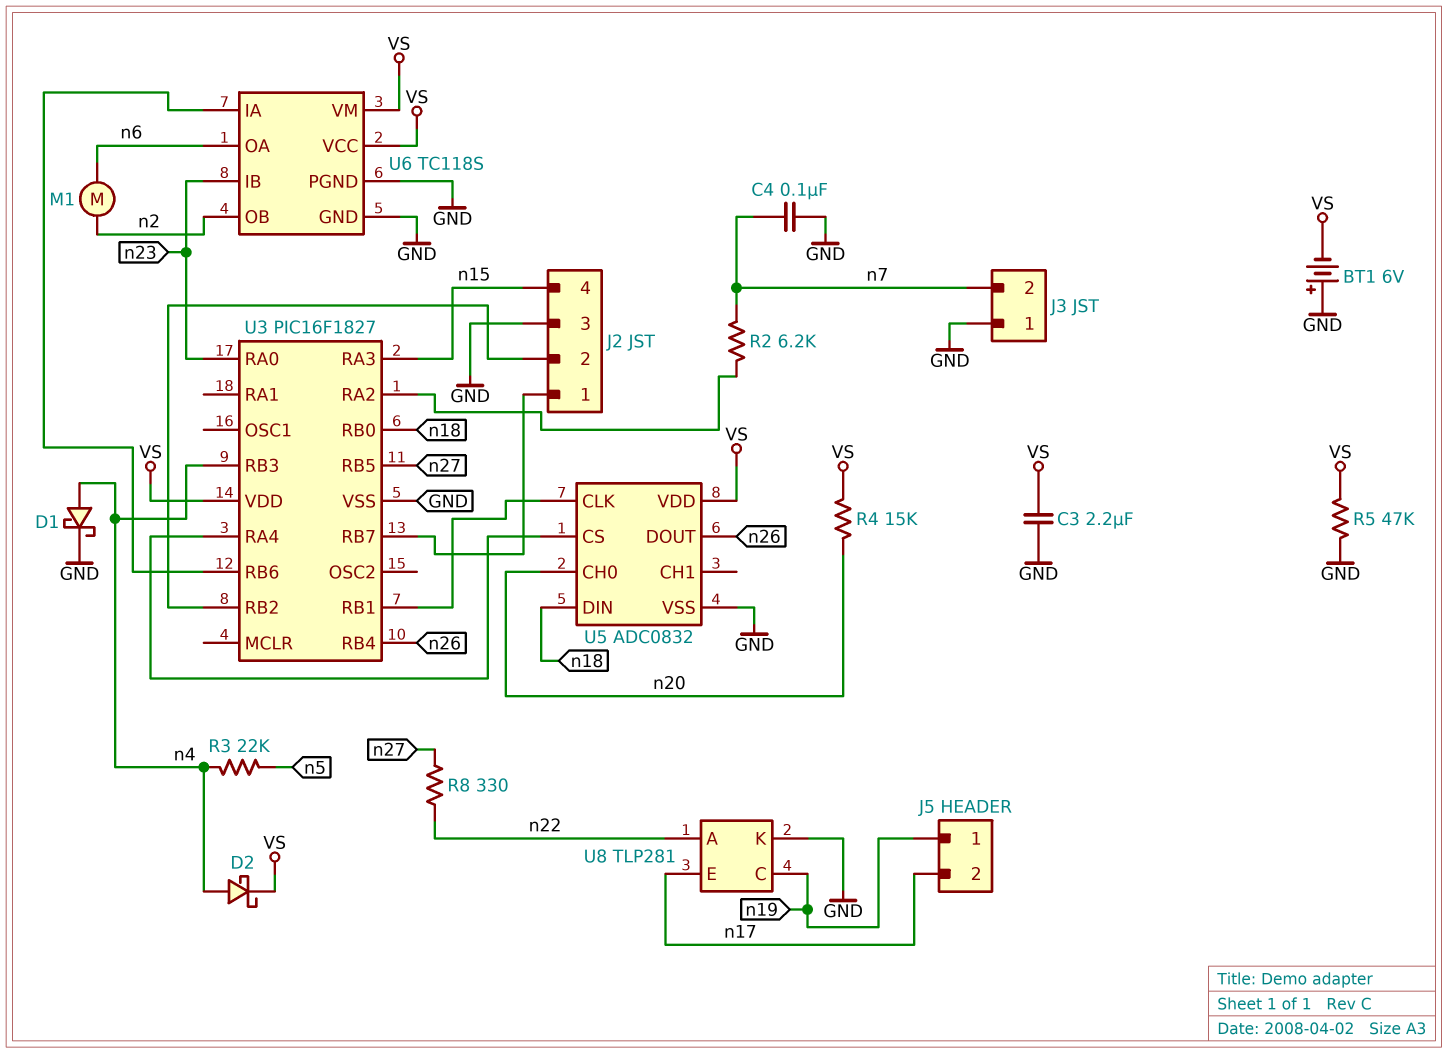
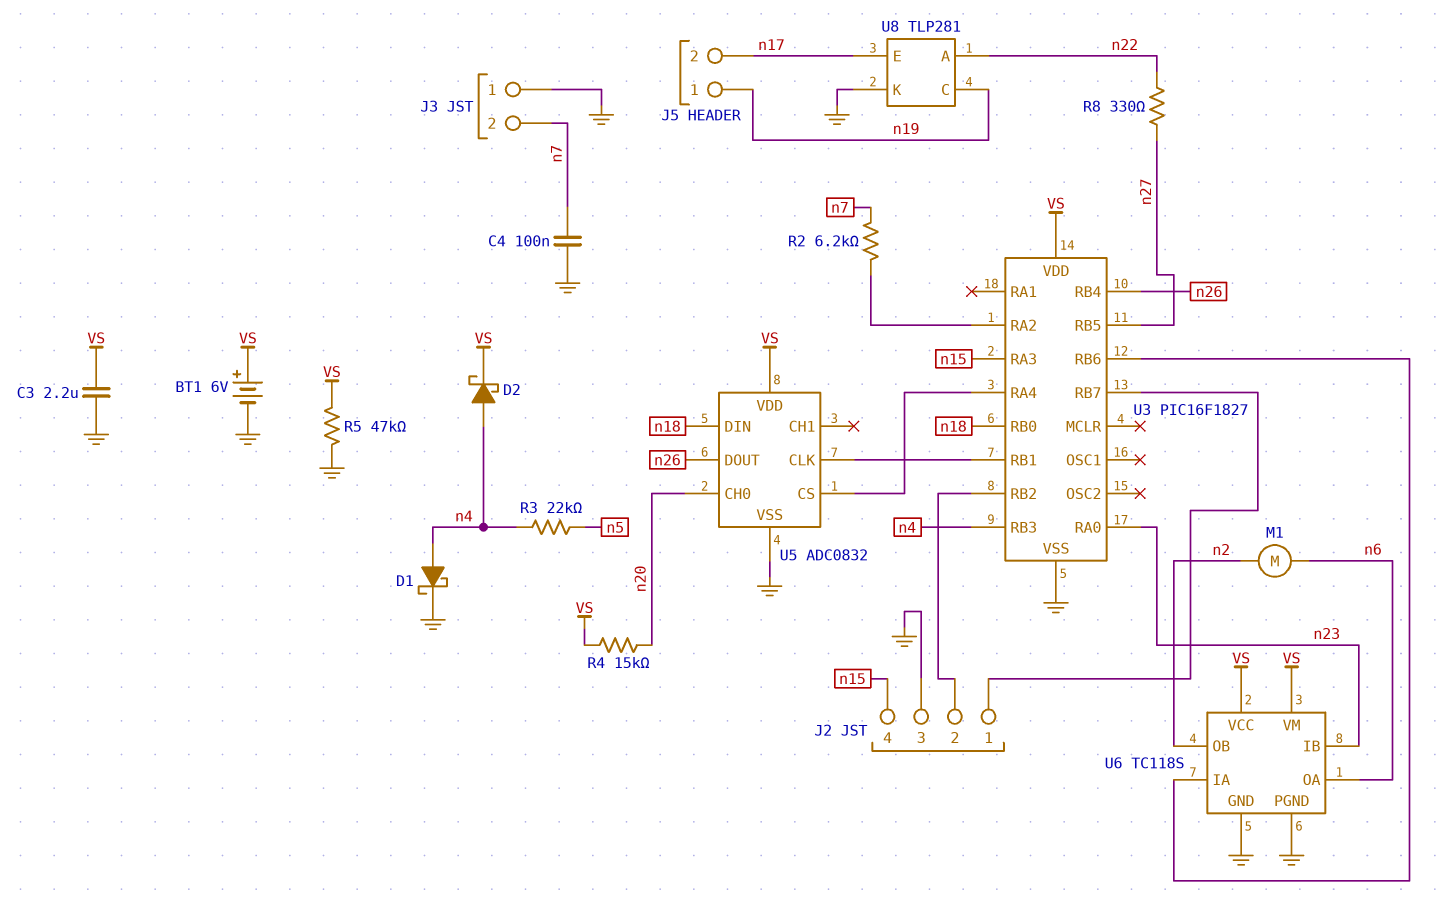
BT1: 6V (plus GND, minus VS) -> 6V (plus VS, minus GND)

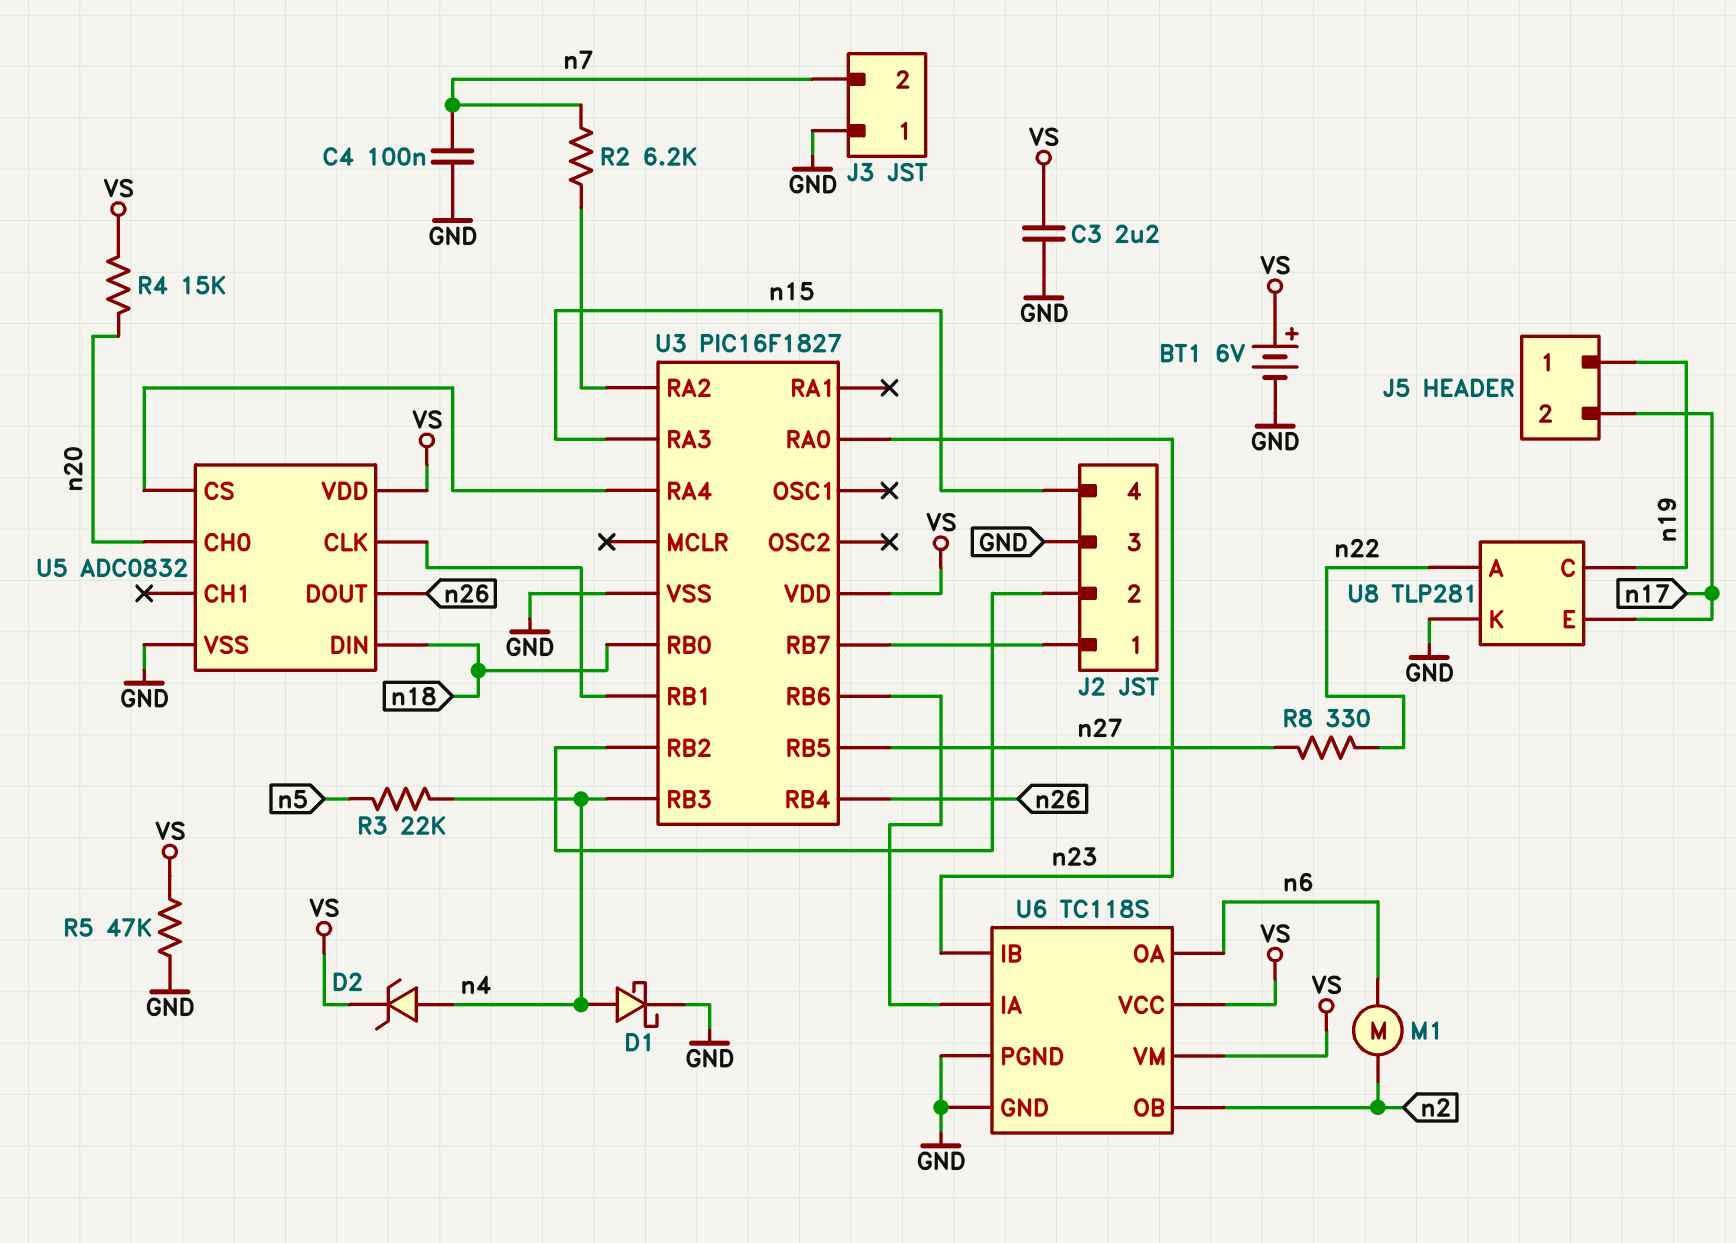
D2: schottky (A n4, K VS) -> zener (A n4, K VS)

